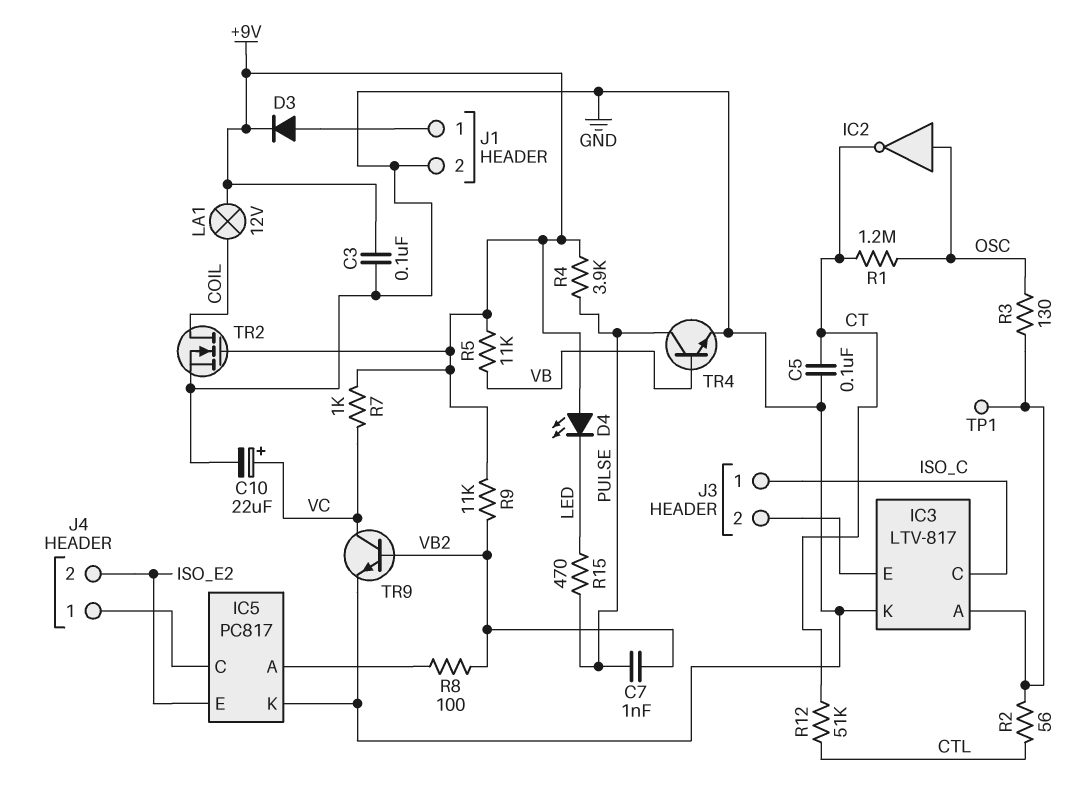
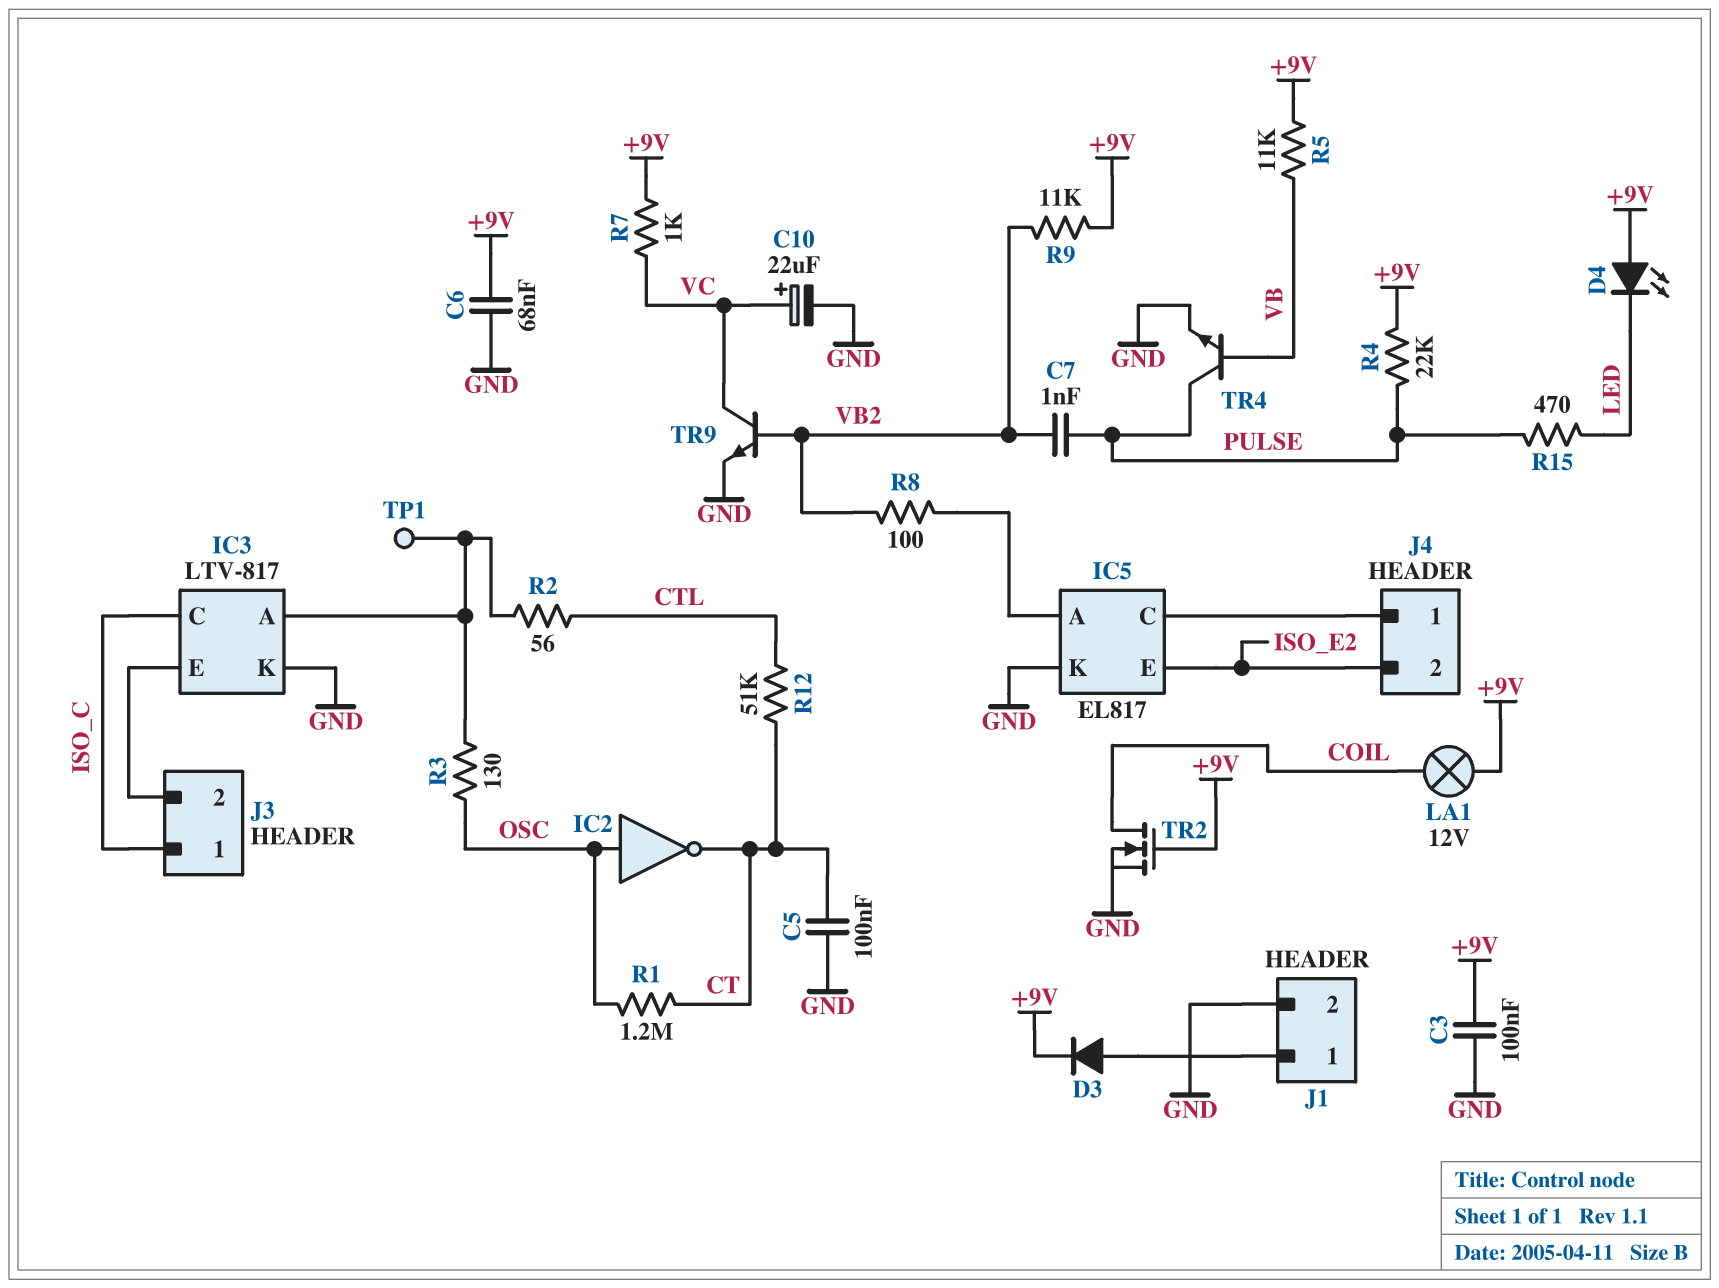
C6: none -> 68nF (+9V, GND)
IC5: PC817 -> EL817
R4: 3.9k (+9V, PULSE) -> 22k (+9V, PULSE)

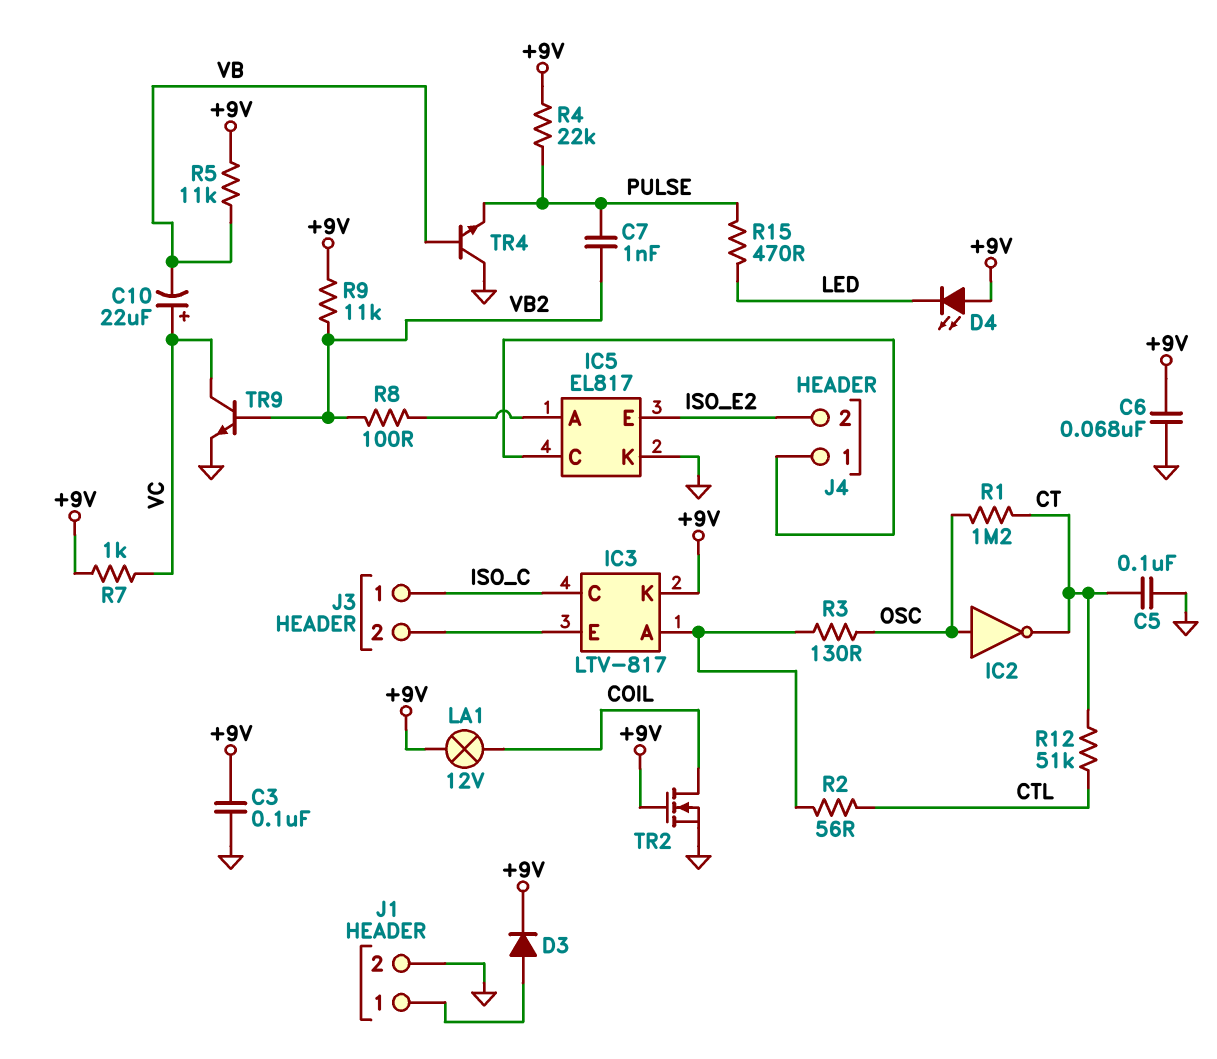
C10: 22uF (plus VC, minus GND) -> 22uF (plus VC, minus VB)
IC3 pin K: GND -> +9V
TP1: test point (IC3/A) -> none
TR4: NPN (B VB, C PULSE, E GND) -> NPN (B VB, C GND, E PULSE)

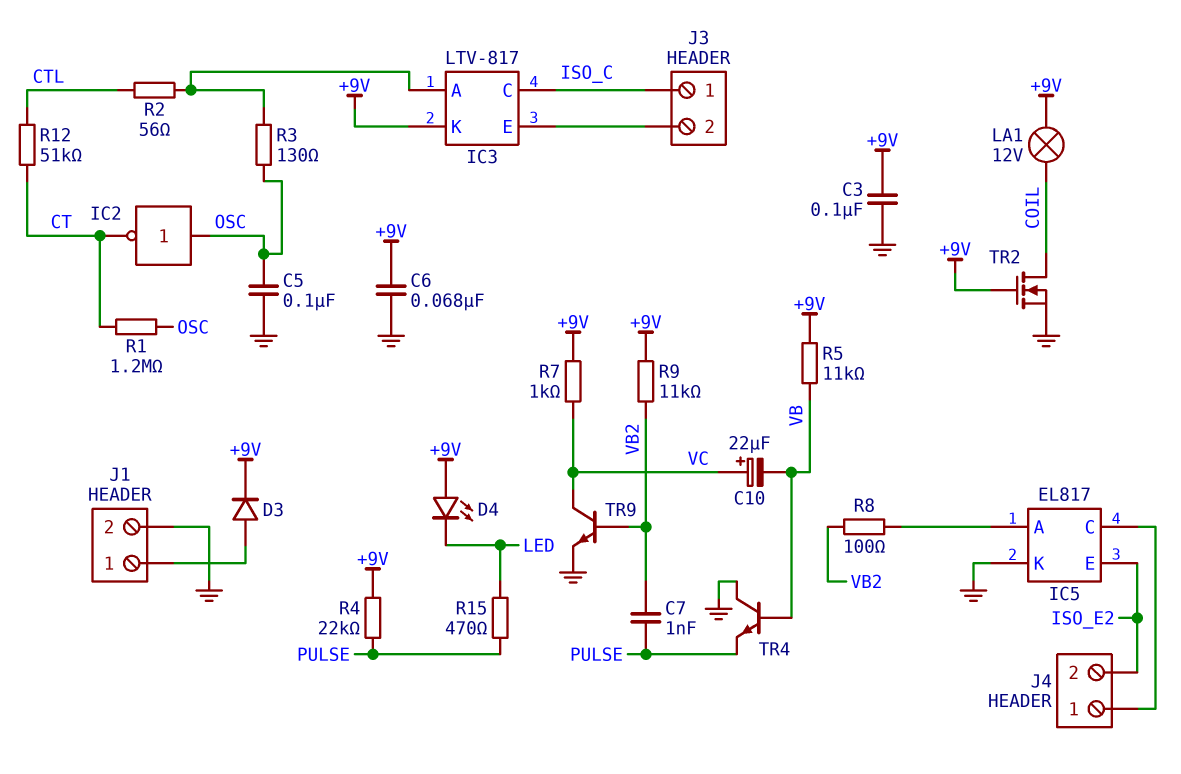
C5: 100nF (CT, GND) -> 100nF (GND, OSC)

